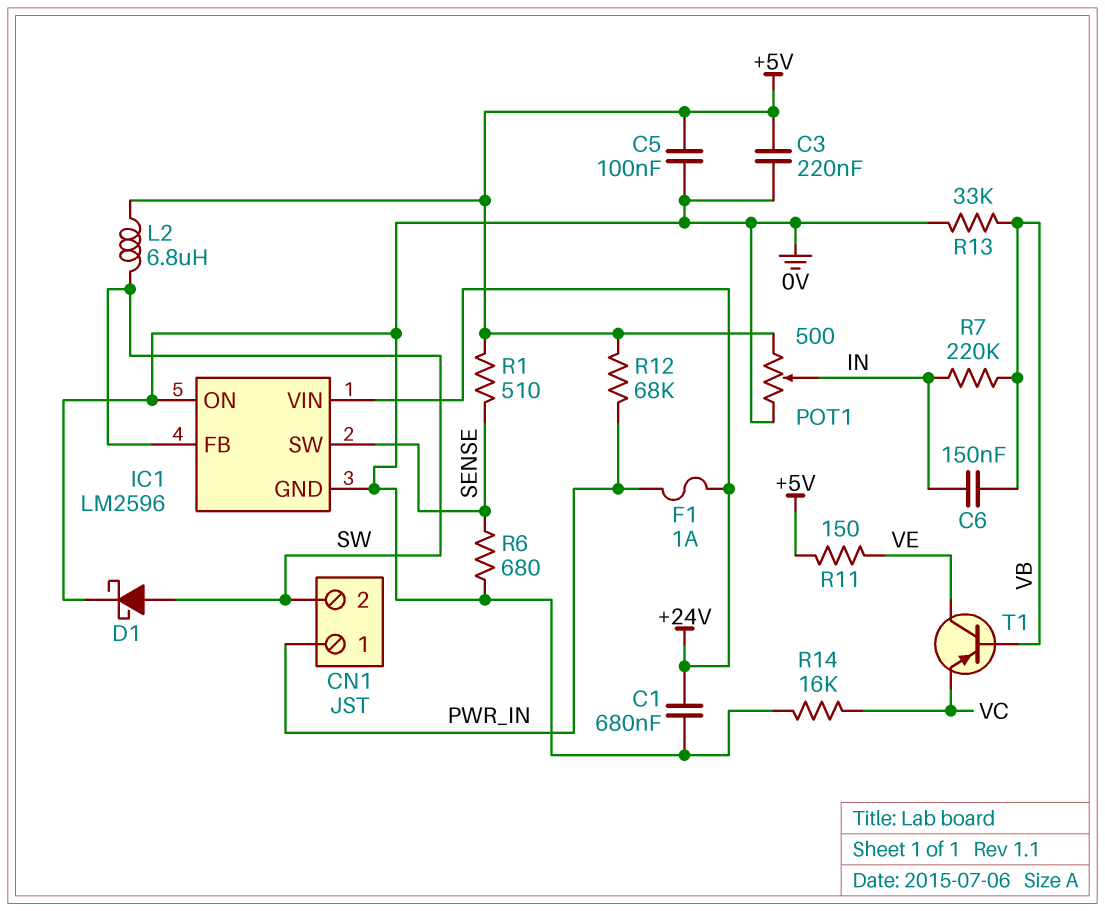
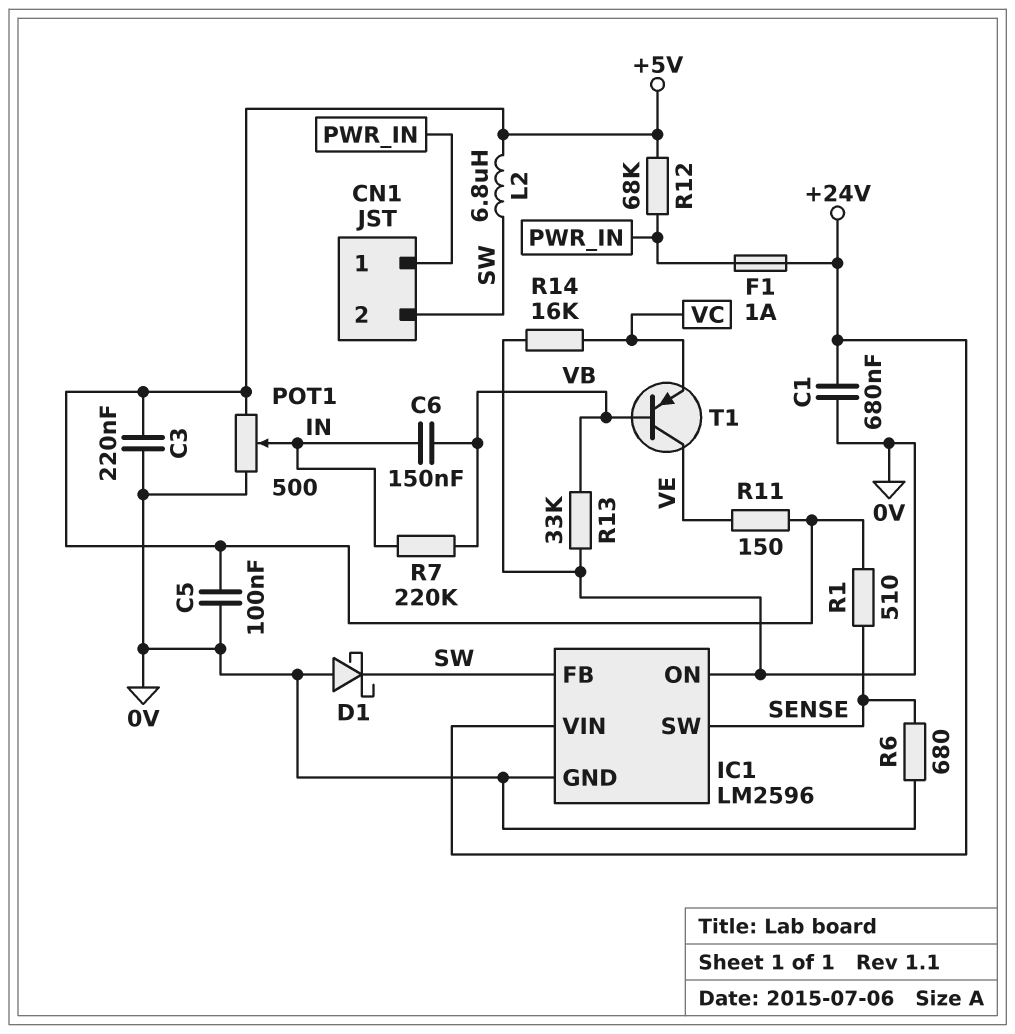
D1: schottky (A SW, K 0V) -> schottky (A 0V, K SW)

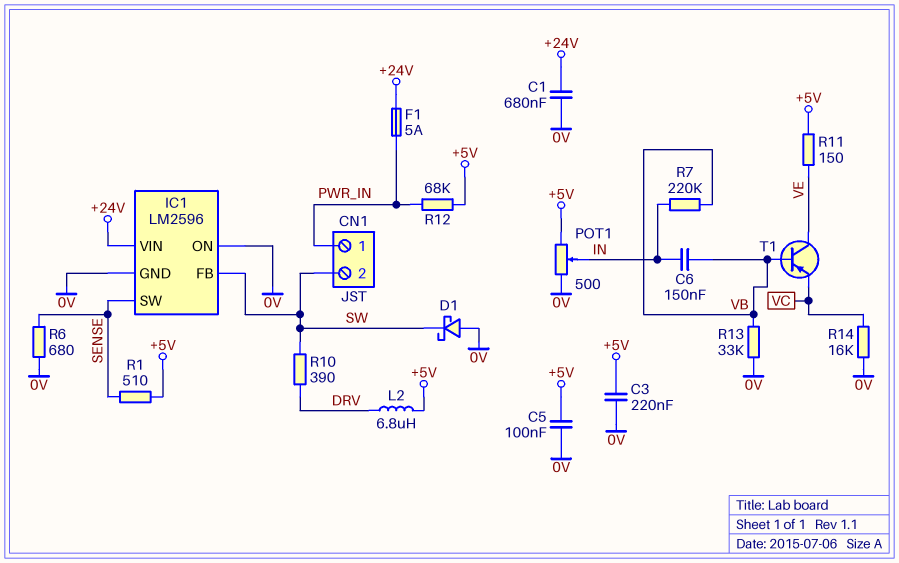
F1: 1A (+24V, PWR_IN) -> 5A (+24V, PWR_IN)
L2: 6.8uH (+5V, SW) -> 6.8uH (+5V, DRV)
R10: none -> 390 (DRV, SW)

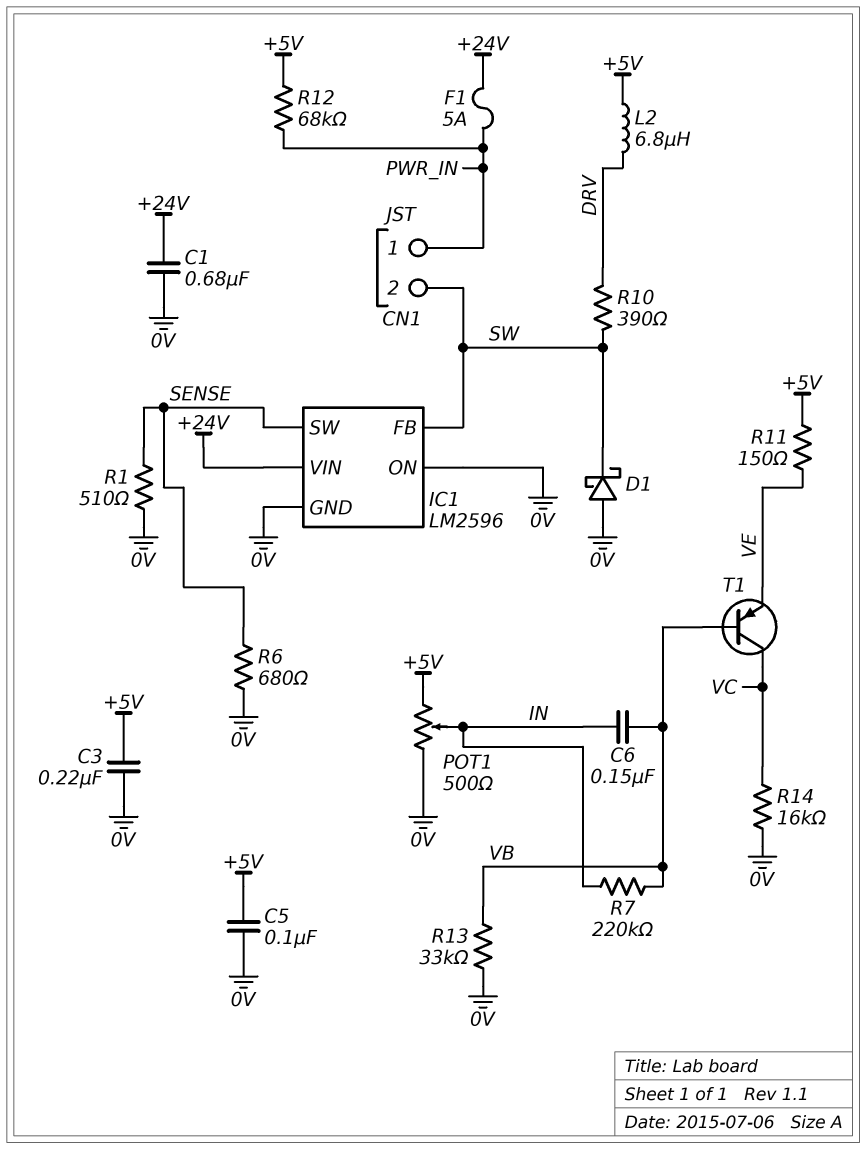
R1: 510 (+5V, SENSE) -> 510 (0V, SENSE)
T1: PNP (B VB, C VE, E VC) -> PNP (B VB, C VC, E VE)

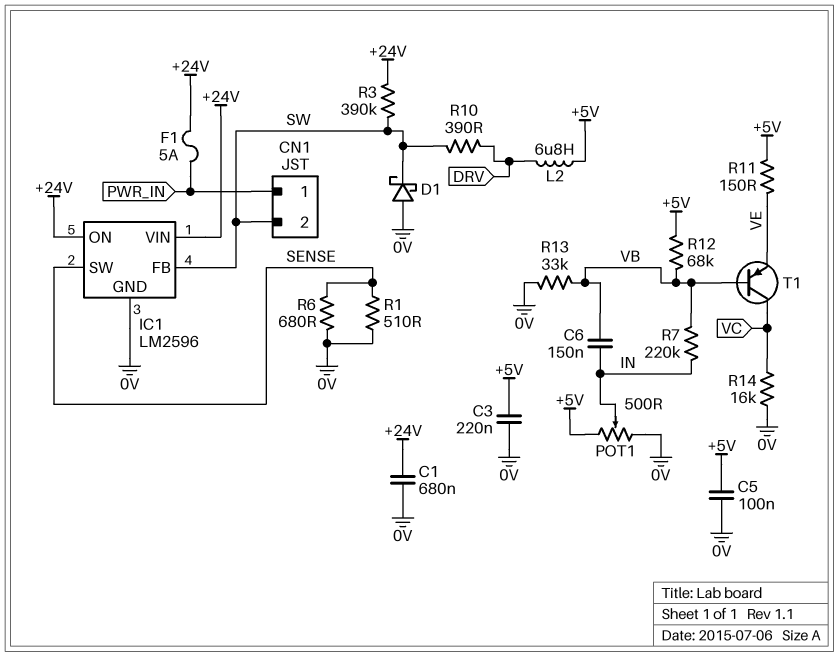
IC1 pin ON: 0V -> +24V
R3: none -> 390k (+24V, SW)
R12: 68k (+5V, PWR_IN) -> 68k (+5V, VB)

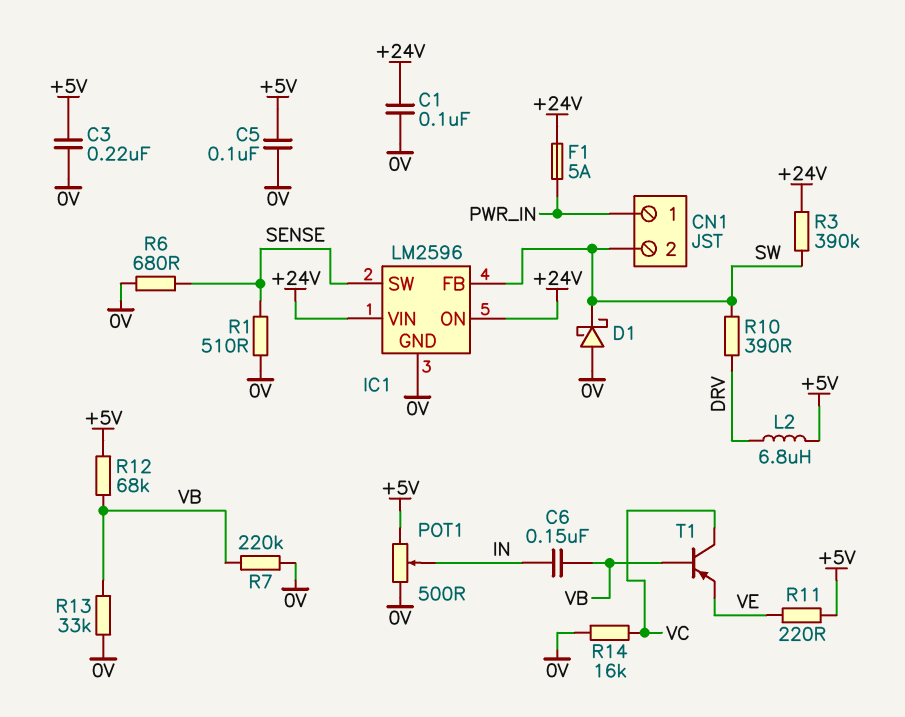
C1: 680nF (+24V, 0V) -> 100nF (+24V, 0V)
R7: 220k (IN, VB) -> 220k (0V, VB)
R11: 150 (+5V, VE) -> 220 (+5V, VE)

